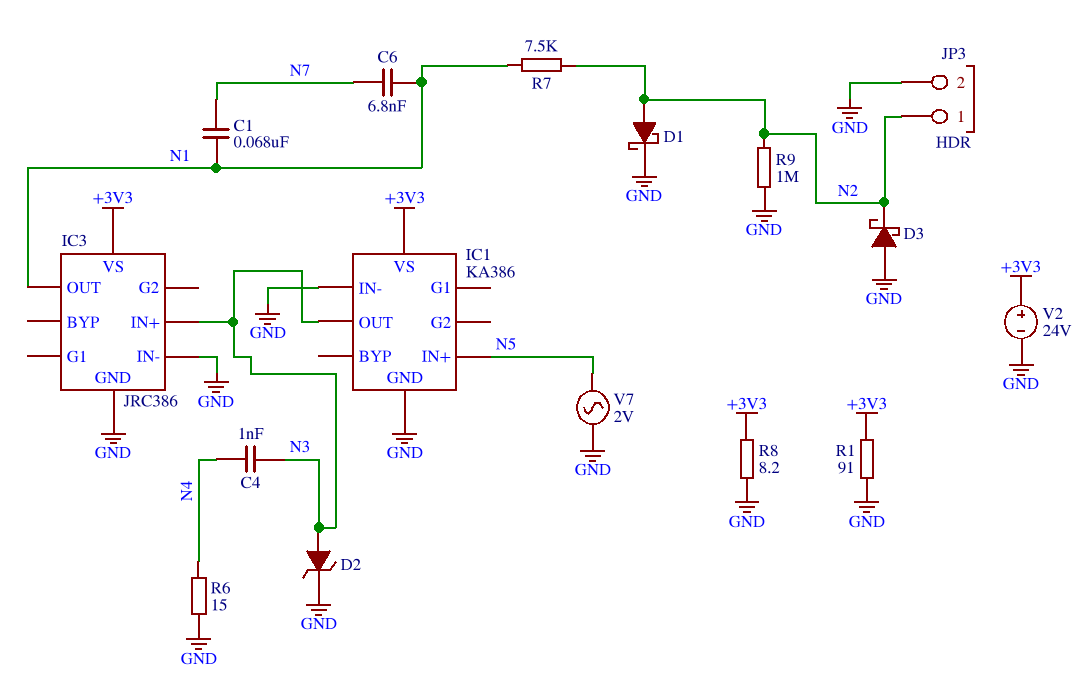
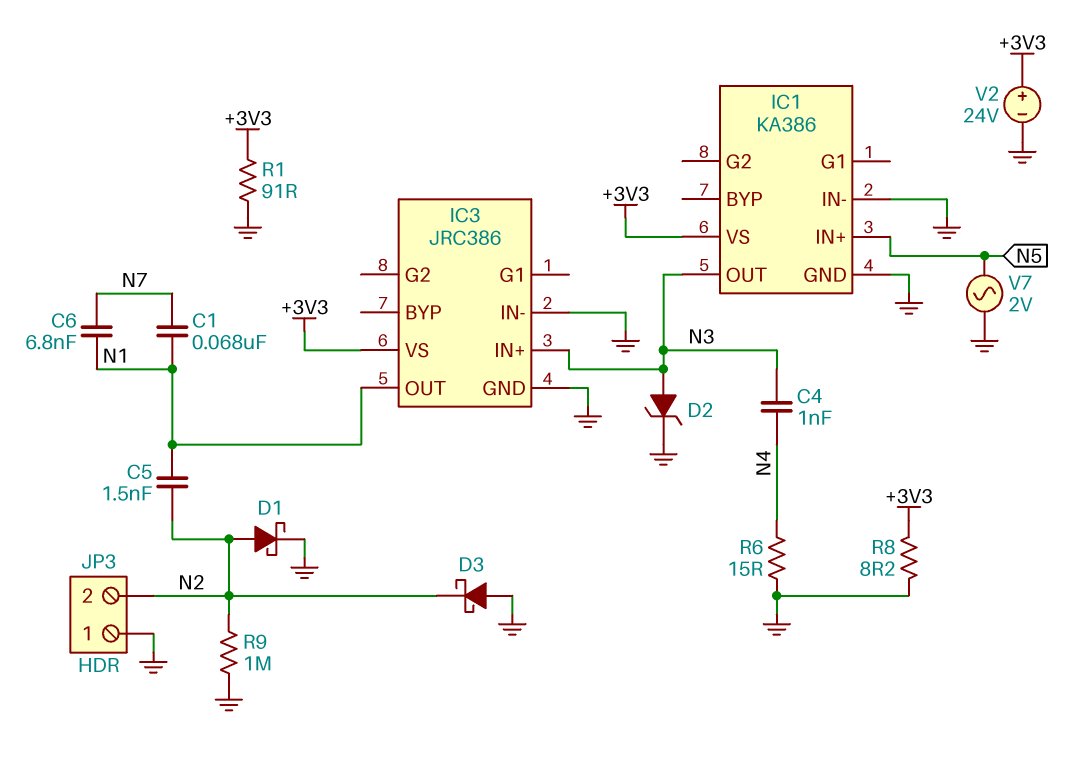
C5: none -> 1.5nF (N1, N2)
JP3 pin 1: N2 -> GND
JP3 pin 2: GND -> N2
R7: 7.5k (N1, N2) -> none

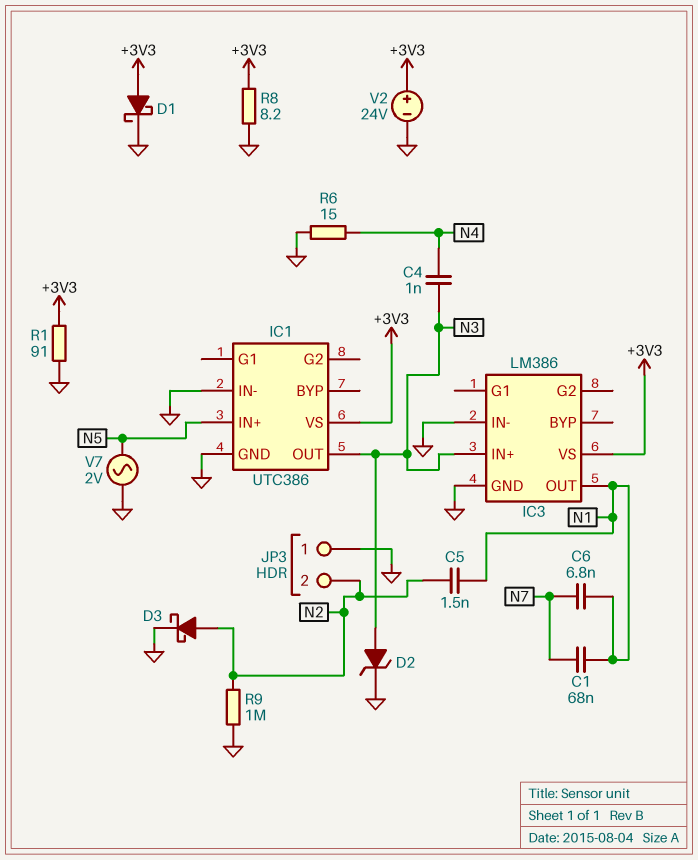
D1: schottky (A N2, K GND) -> schottky (A +3V3, K GND)
D3: schottky (A GND, K N2) -> schottky (A N2, K GND)
IC1: KA386 -> UTC386
IC3: JRC386 -> LM386

